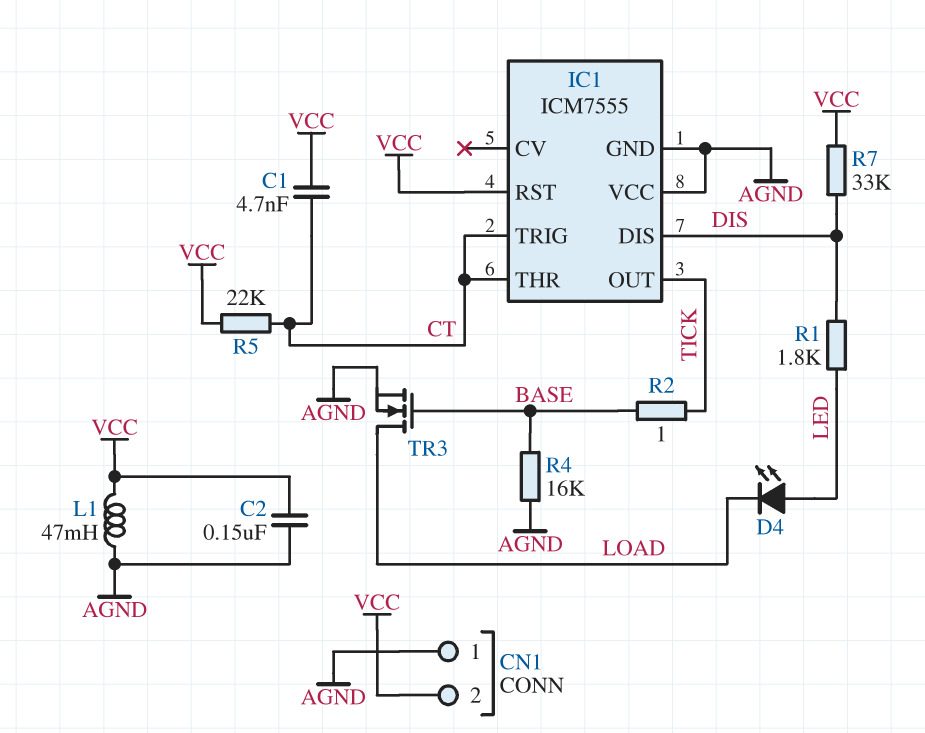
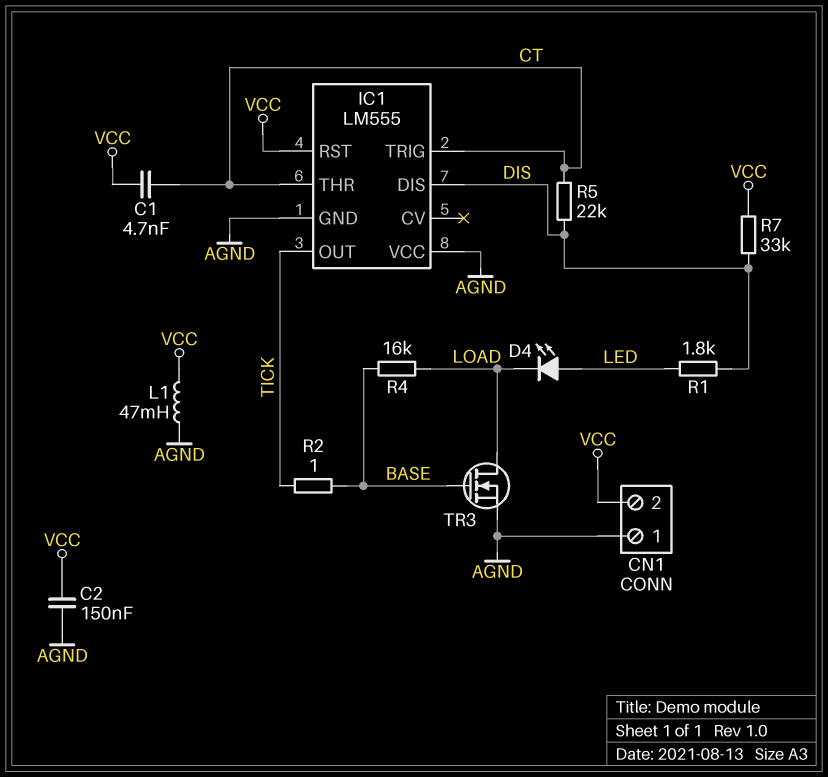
IC1: ICM7555 -> LM555
R4: 16k (AGND, BASE) -> 16k (BASE, LOAD)
R5: 22k (CT, VCC) -> 22k (CT, DIS)

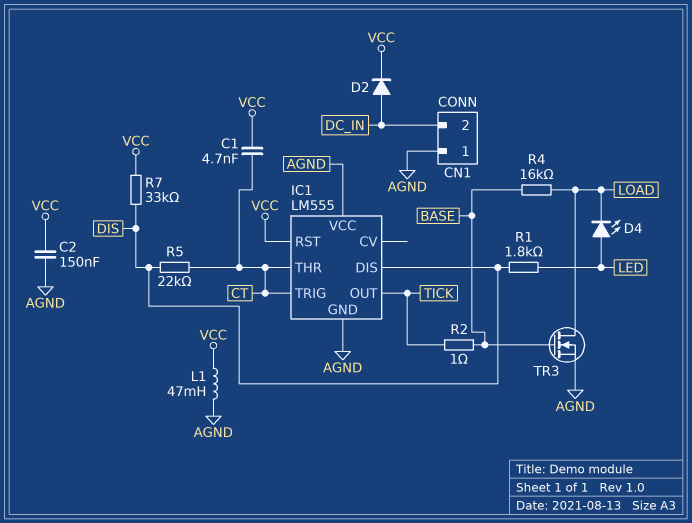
CN1 pin 2: VCC -> DC_IN
D2: none -> diode (A DC_IN, K VCC)

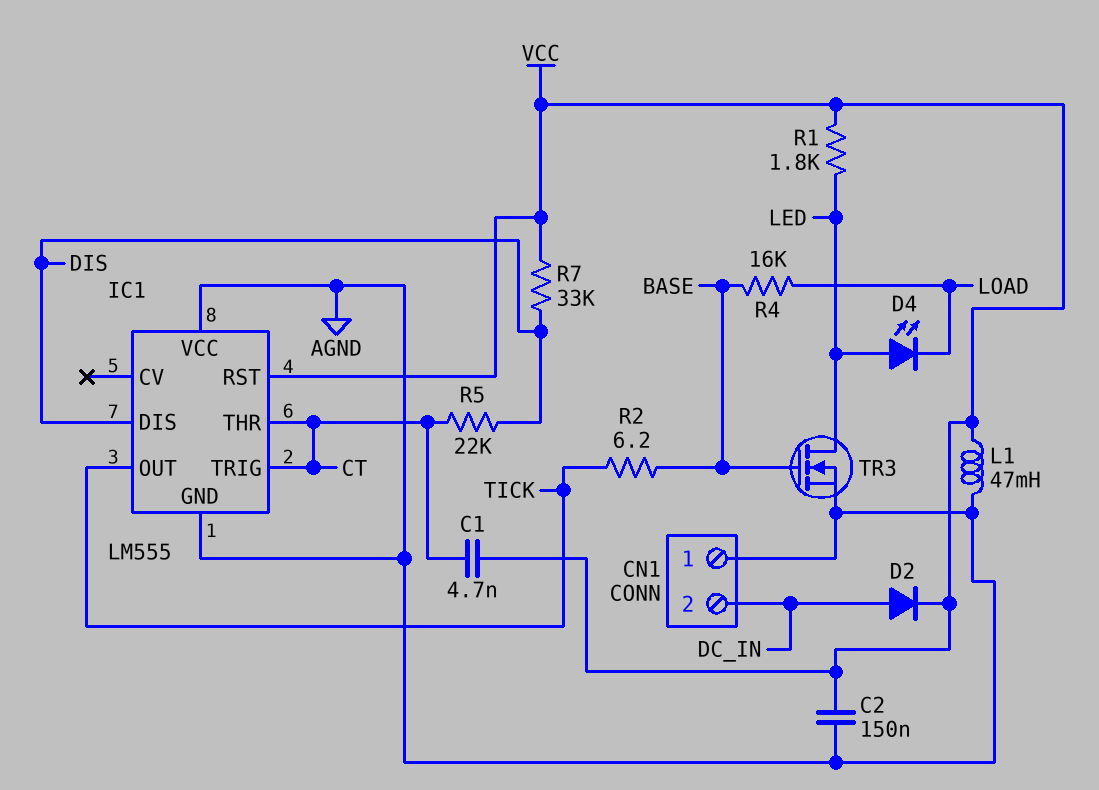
R1: 1.8k (DIS, LED) -> 1.8k (LED, VCC)
R2: 1 (BASE, TICK) -> 6.2 (BASE, TICK)
TR3: NMOS (G BASE, D LOAD, S AGND) -> NMOS (G BASE, D LED, S AGND)

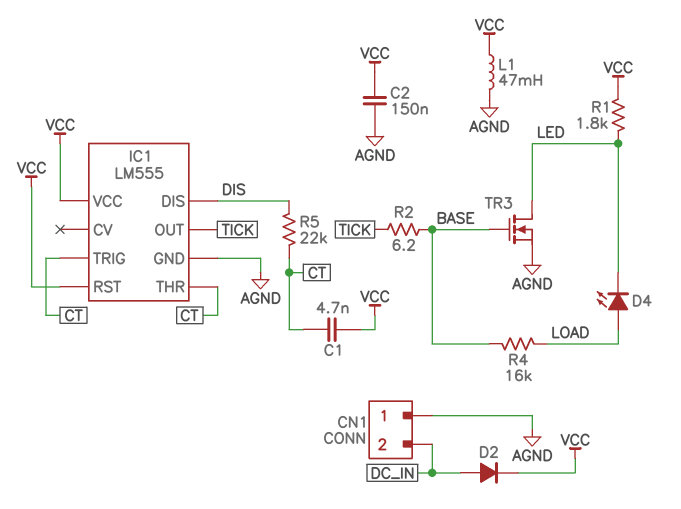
D4: LED (A LED, K LOAD) -> LED (A LOAD, K LED)
IC1 pin VCC: AGND -> VCC
R7: 33k (DIS, VCC) -> none

